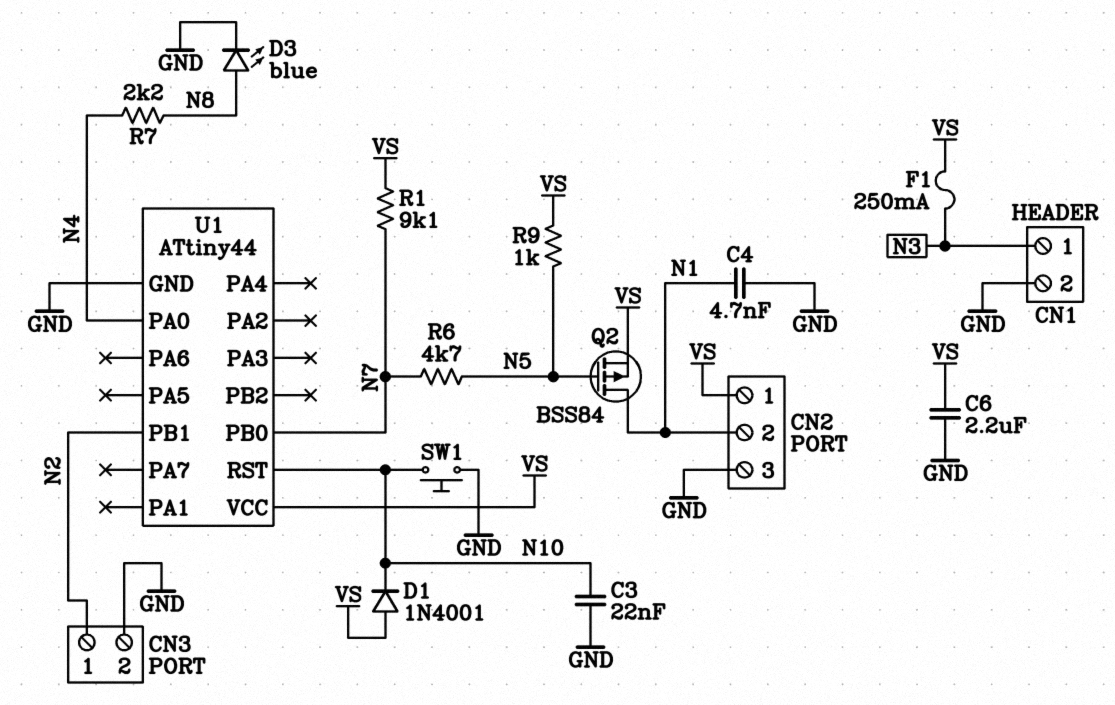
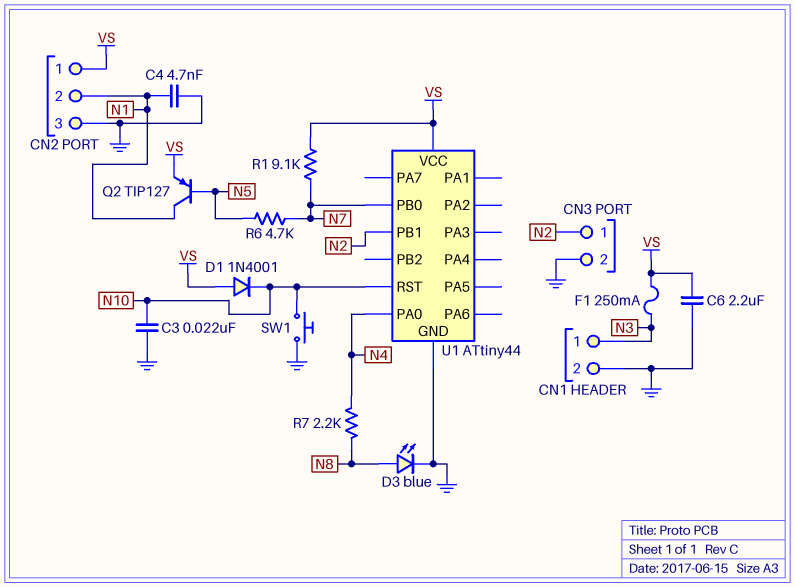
Q2: PMOS BSS84 (G N5, D N1, S VS) -> PNP TIP127 (B N5, C N1, E VS)
R9: 1k (N5, VS) -> none

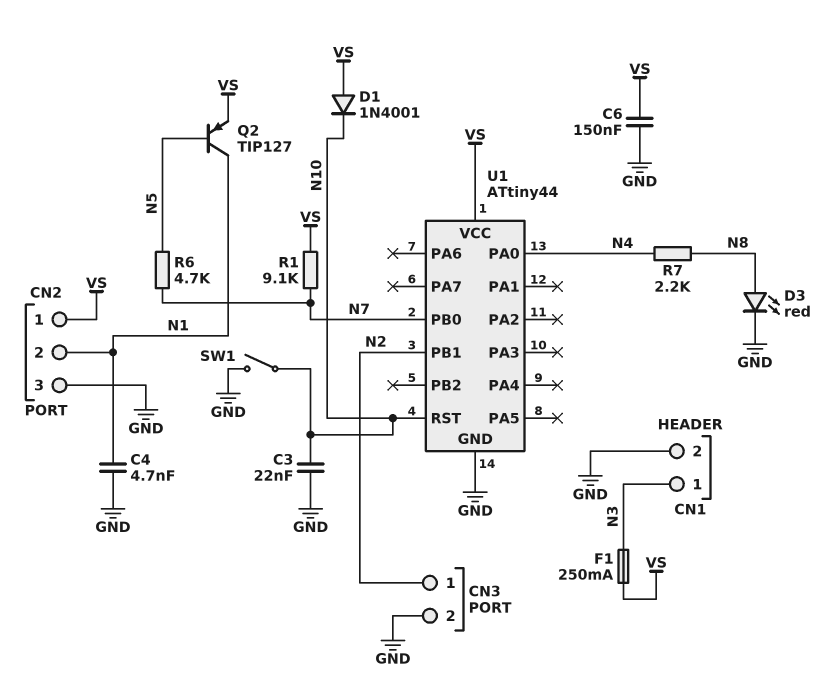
C6: 2.2uF (GND, VS) -> 150nF (GND, VS)
D3: LED blue (A N8, K GND) -> LED red (A N8, K GND)
SW1: button (GND, N10) -> switch (GND, N10)

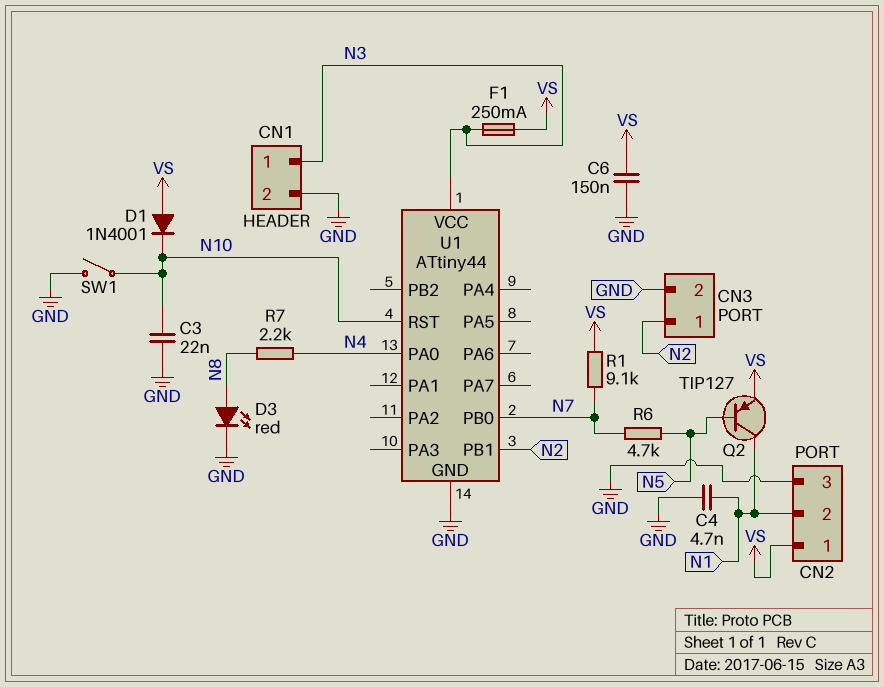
U1 pin VCC: VS -> N3

